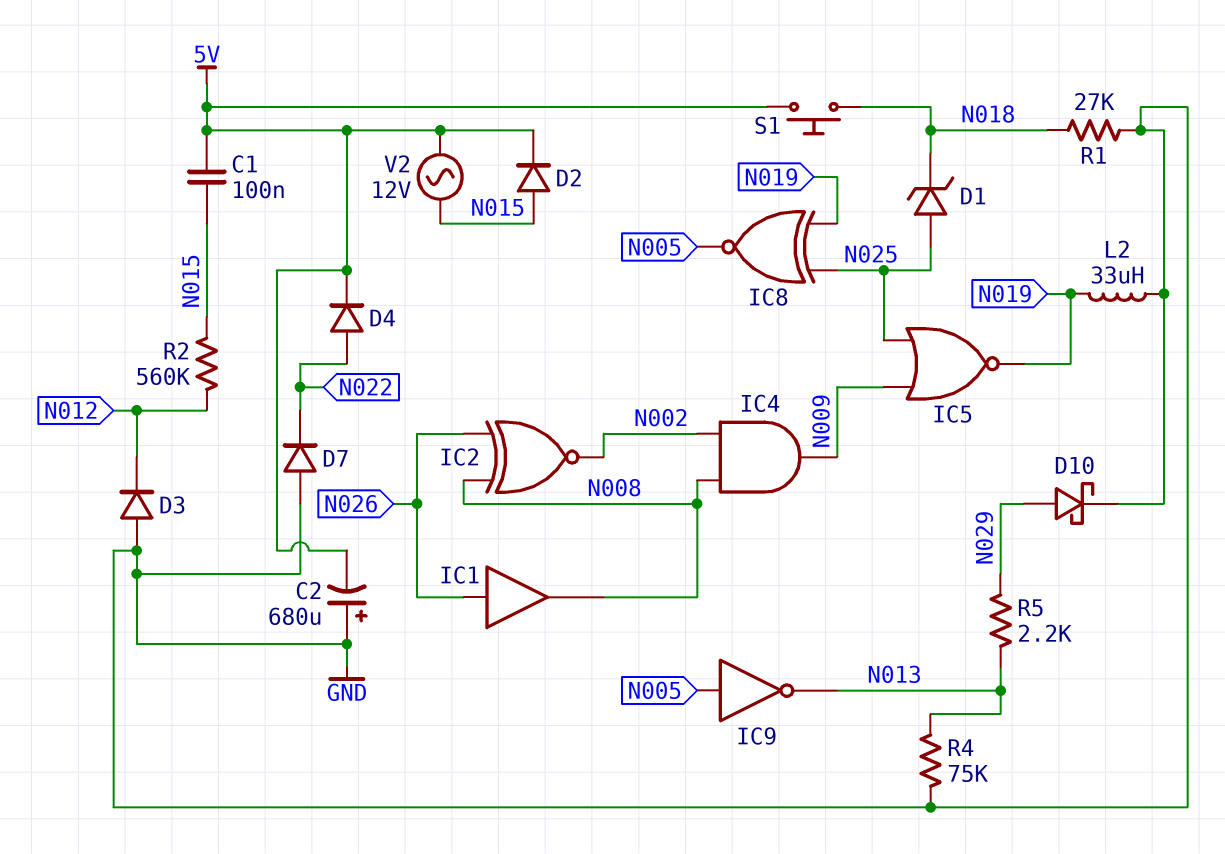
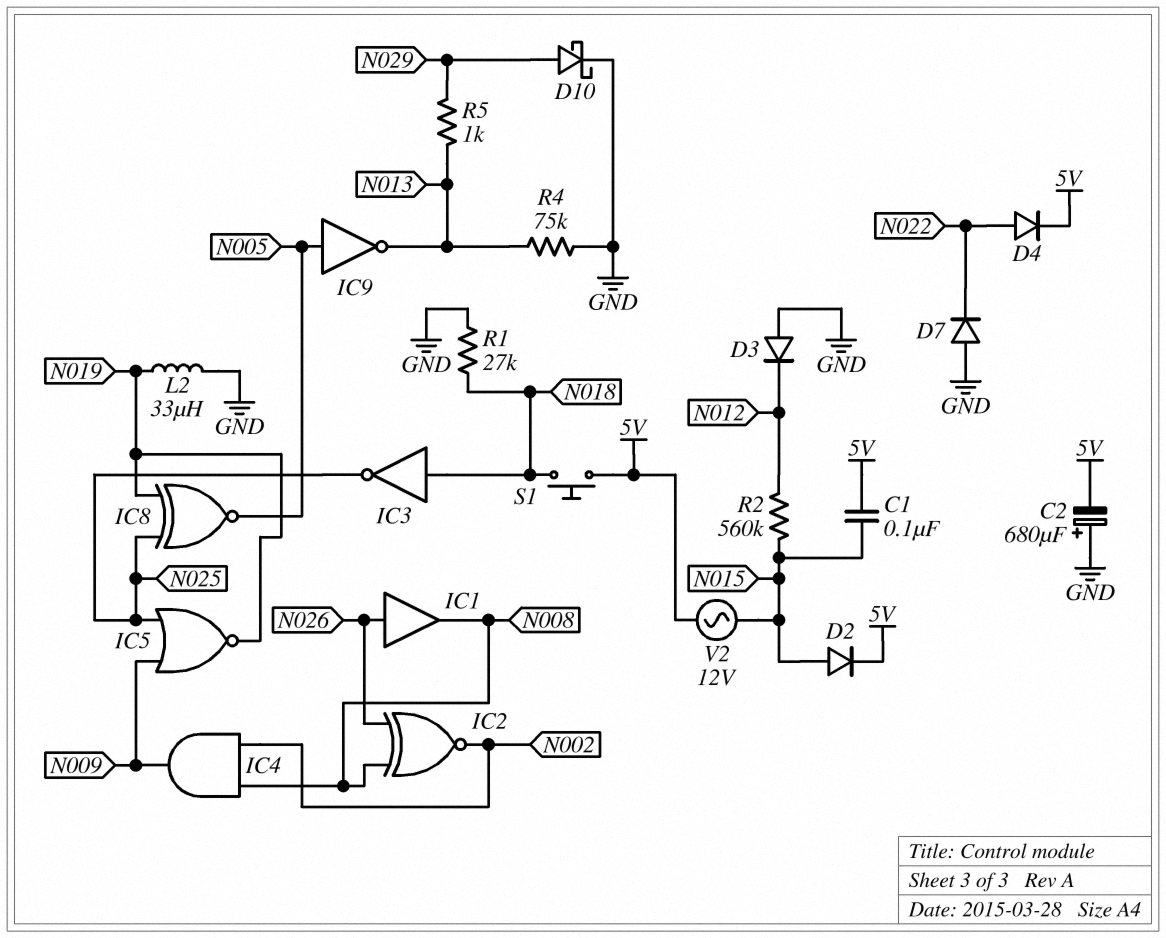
D1: zener (A N025, K N018) -> none
IC3: none -> NOT (in N018, out N025)
R5: 2.2k (N013, N029) -> 1k (N013, N029)

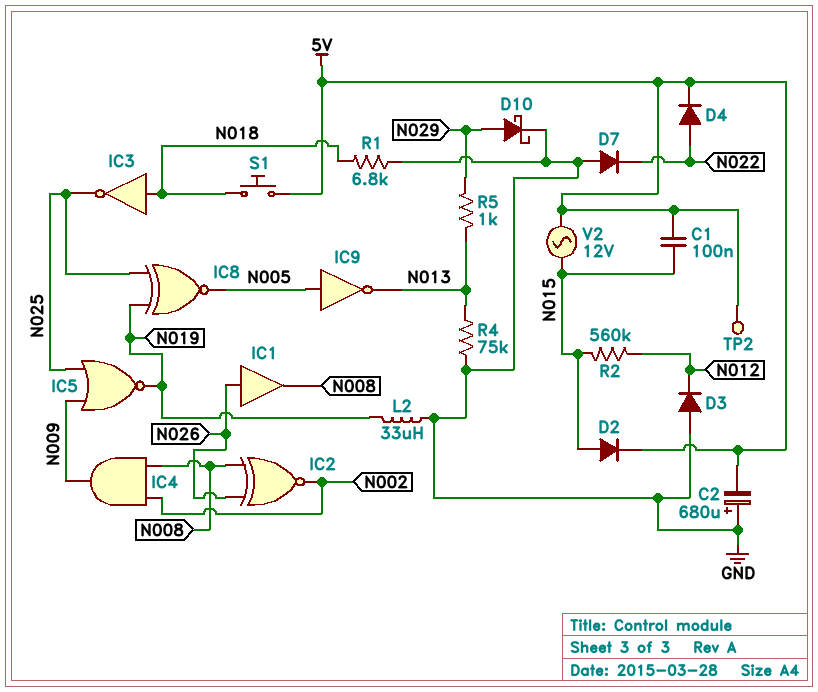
R1: 27k (GND, N018) -> 6.8k (GND, N018)
TP2: none -> test point (5V)

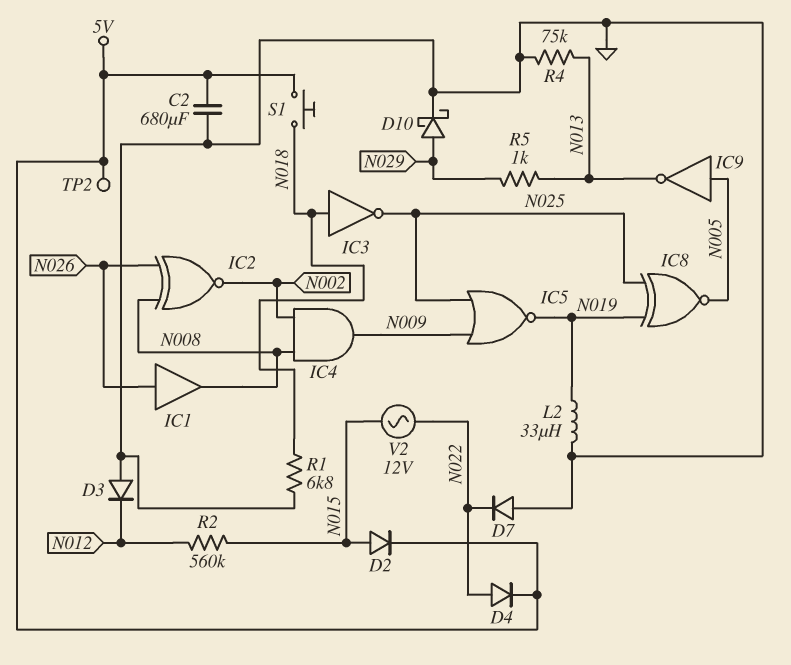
C1: 100nF (5V, N015) -> none
C2: 680uF (plus GND, minus 5V) -> 680uF (5V, GND)
V2: AC 12V (5V, N015) -> AC 12V (N015, N022)

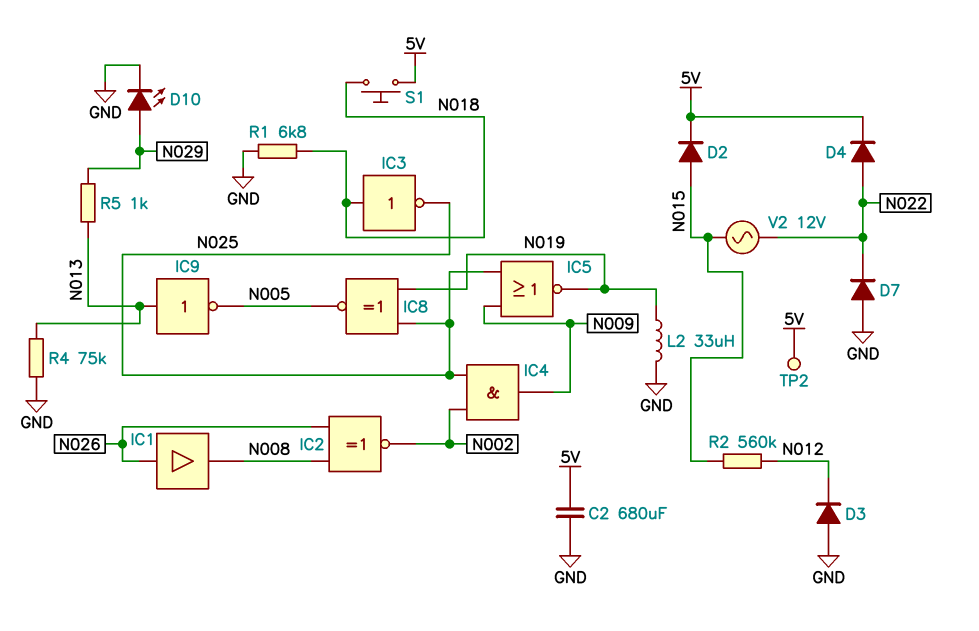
D10: schottky (A N029, K GND) -> LED (A N029, K GND)
IC4: AND (in N002, in N008, out N009) -> AND (in N002, in N025, out N009)
IC9: NOT (in N005, out N013) -> NOT (in N013, out N005)

